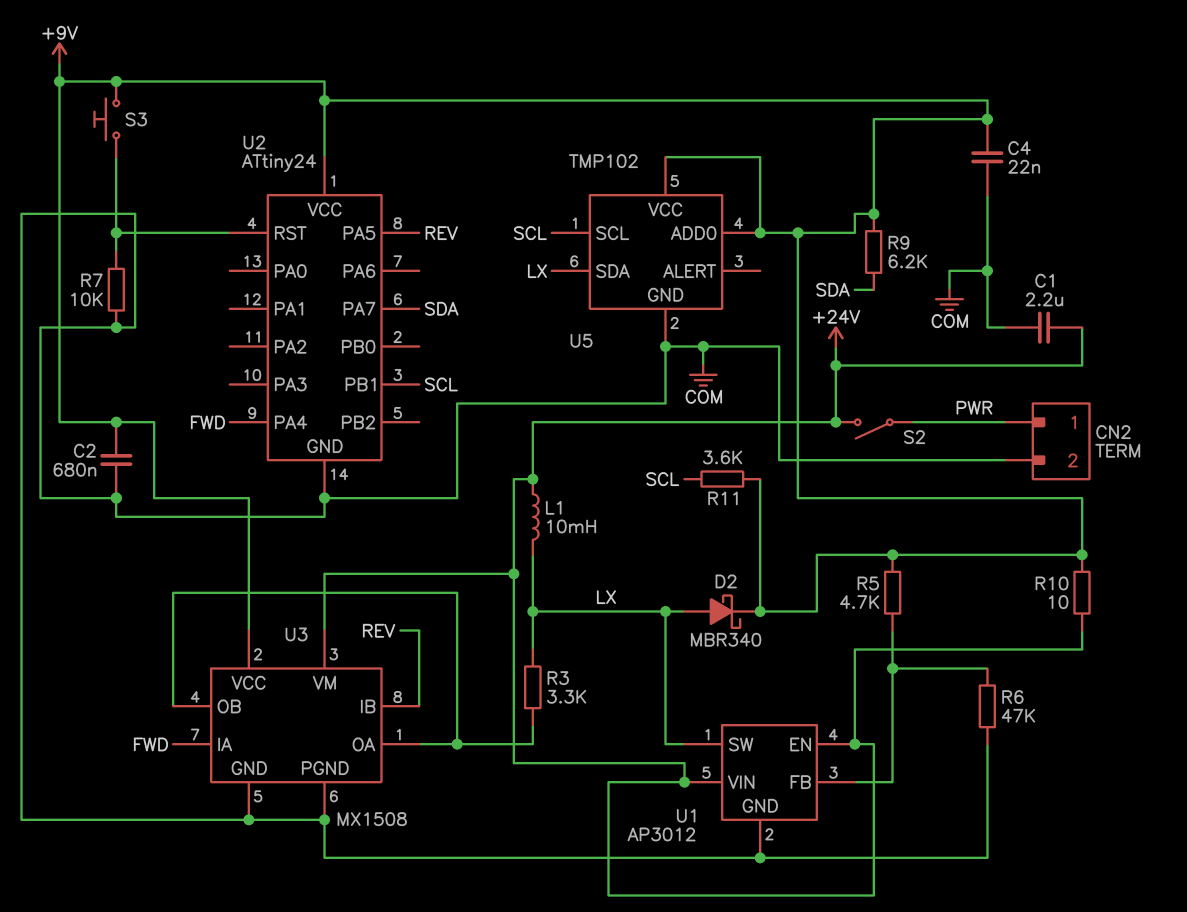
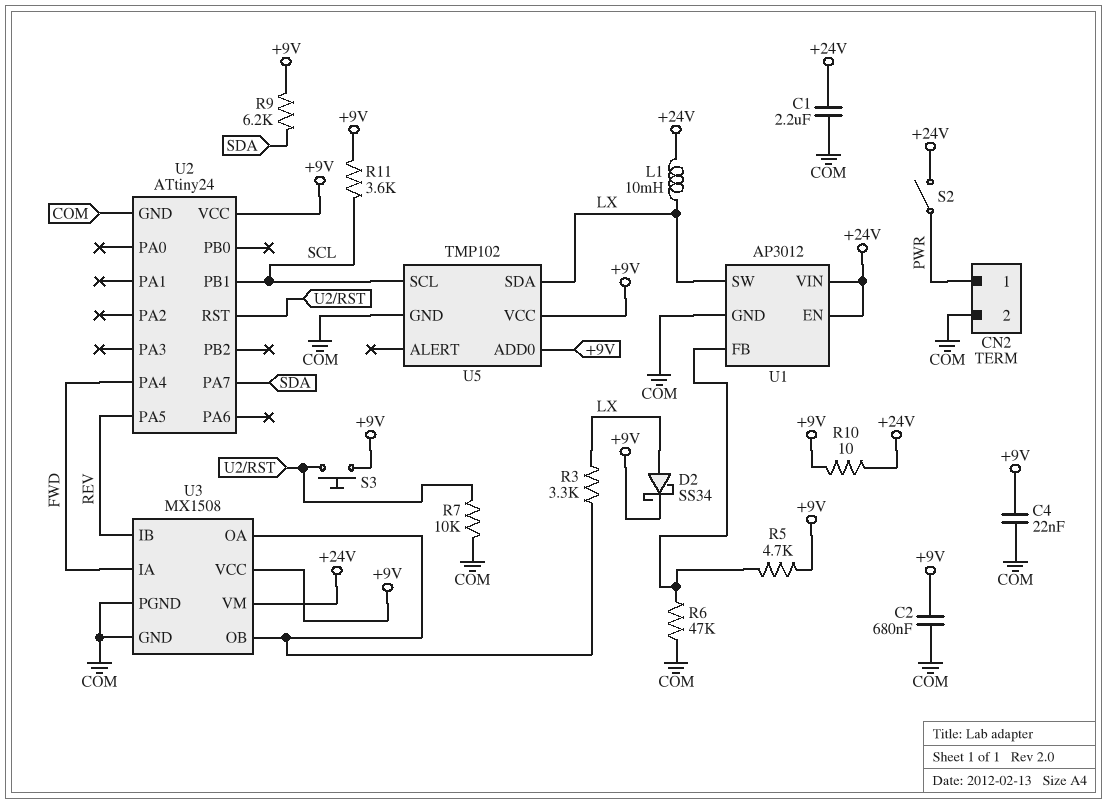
D2: schottky MBR340 (A LX, K +9V) -> schottky SS34 (A LX, K +9V)

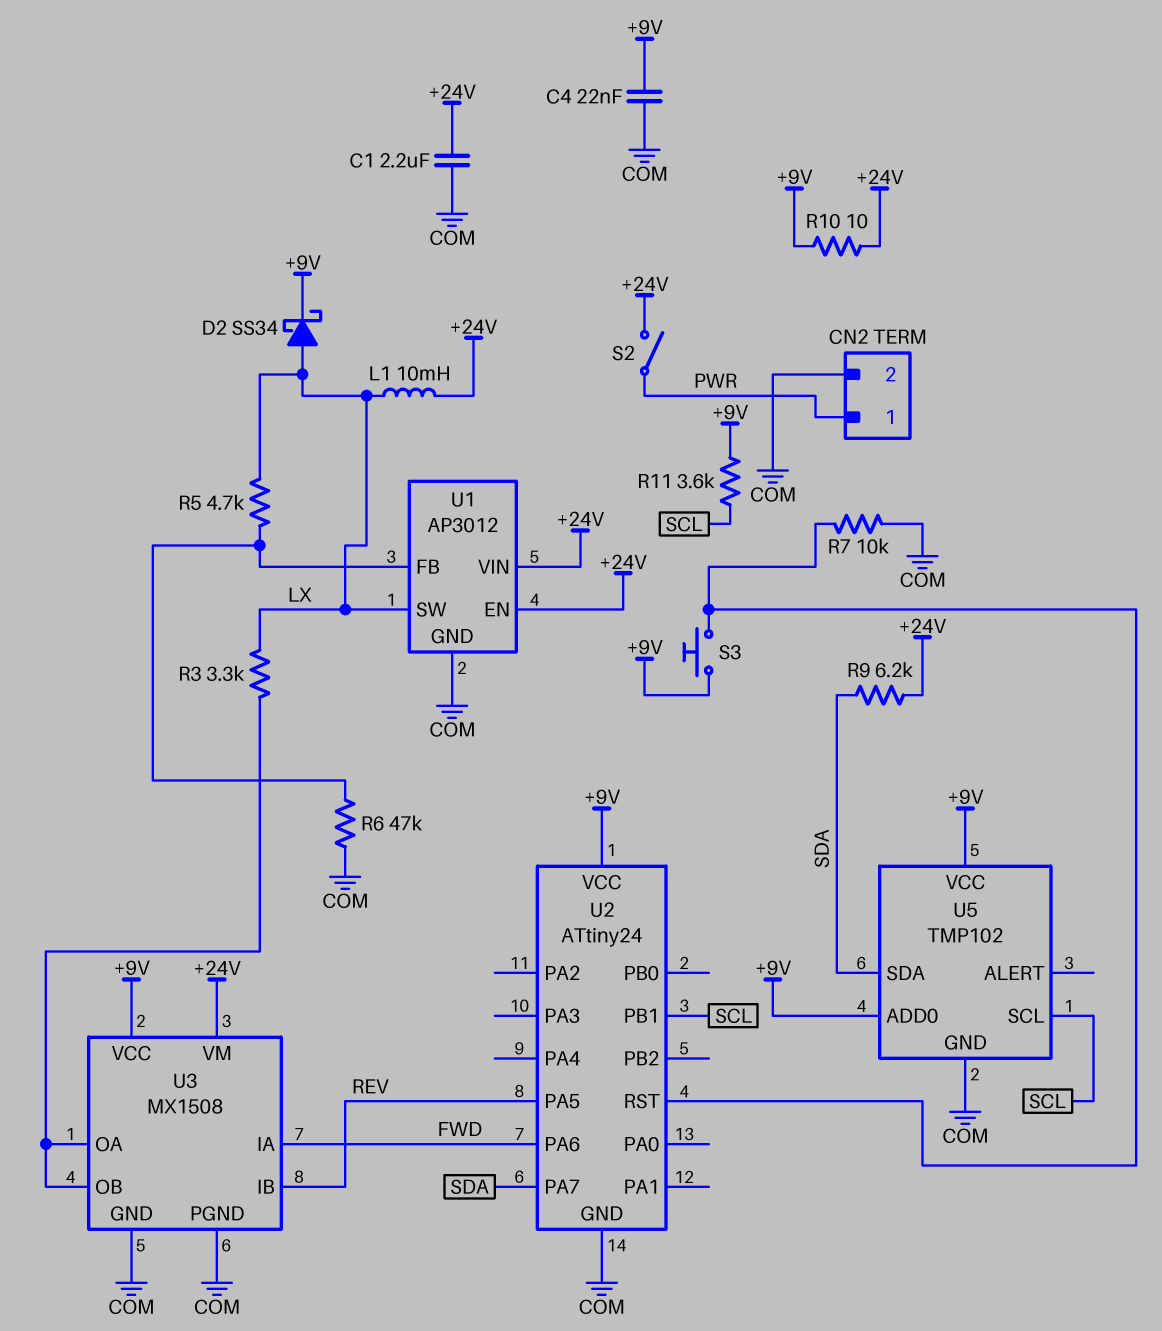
C2: 680nF (+9V, COM) -> none
R5: 4.7k (+9V, U1/FB) -> 4.7k (LX, U1/FB)
R9: 6.2k (+9V, SDA) -> 6.2k (+24V, SDA)
U2 pin PA4: FWD -> none
U2 pin PA6: none -> FWD
U5 pin SDA: LX -> SDA

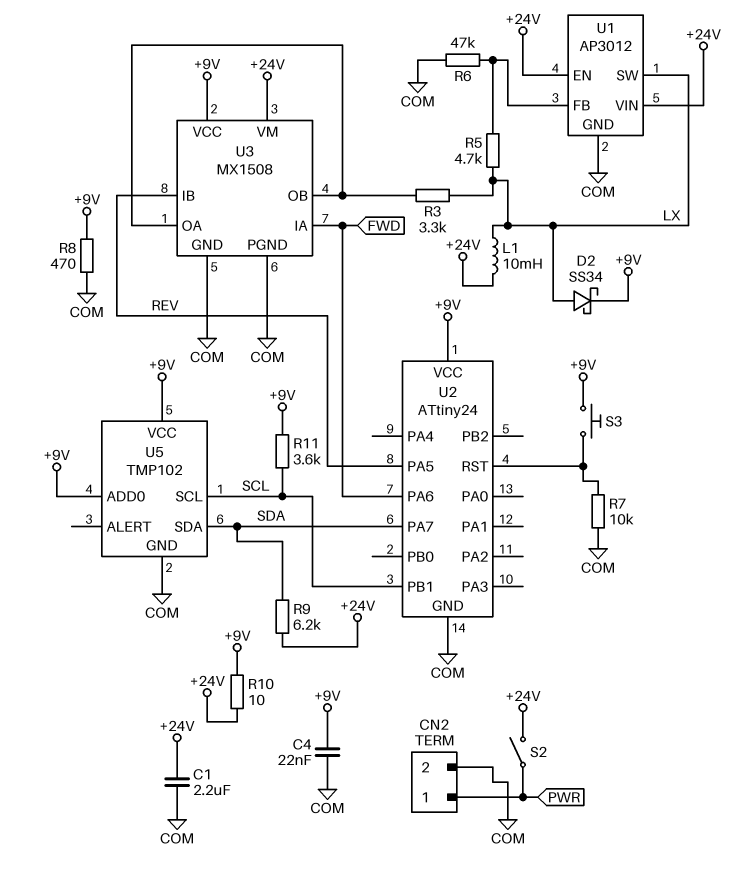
R8: none -> 470 (+9V, COM)

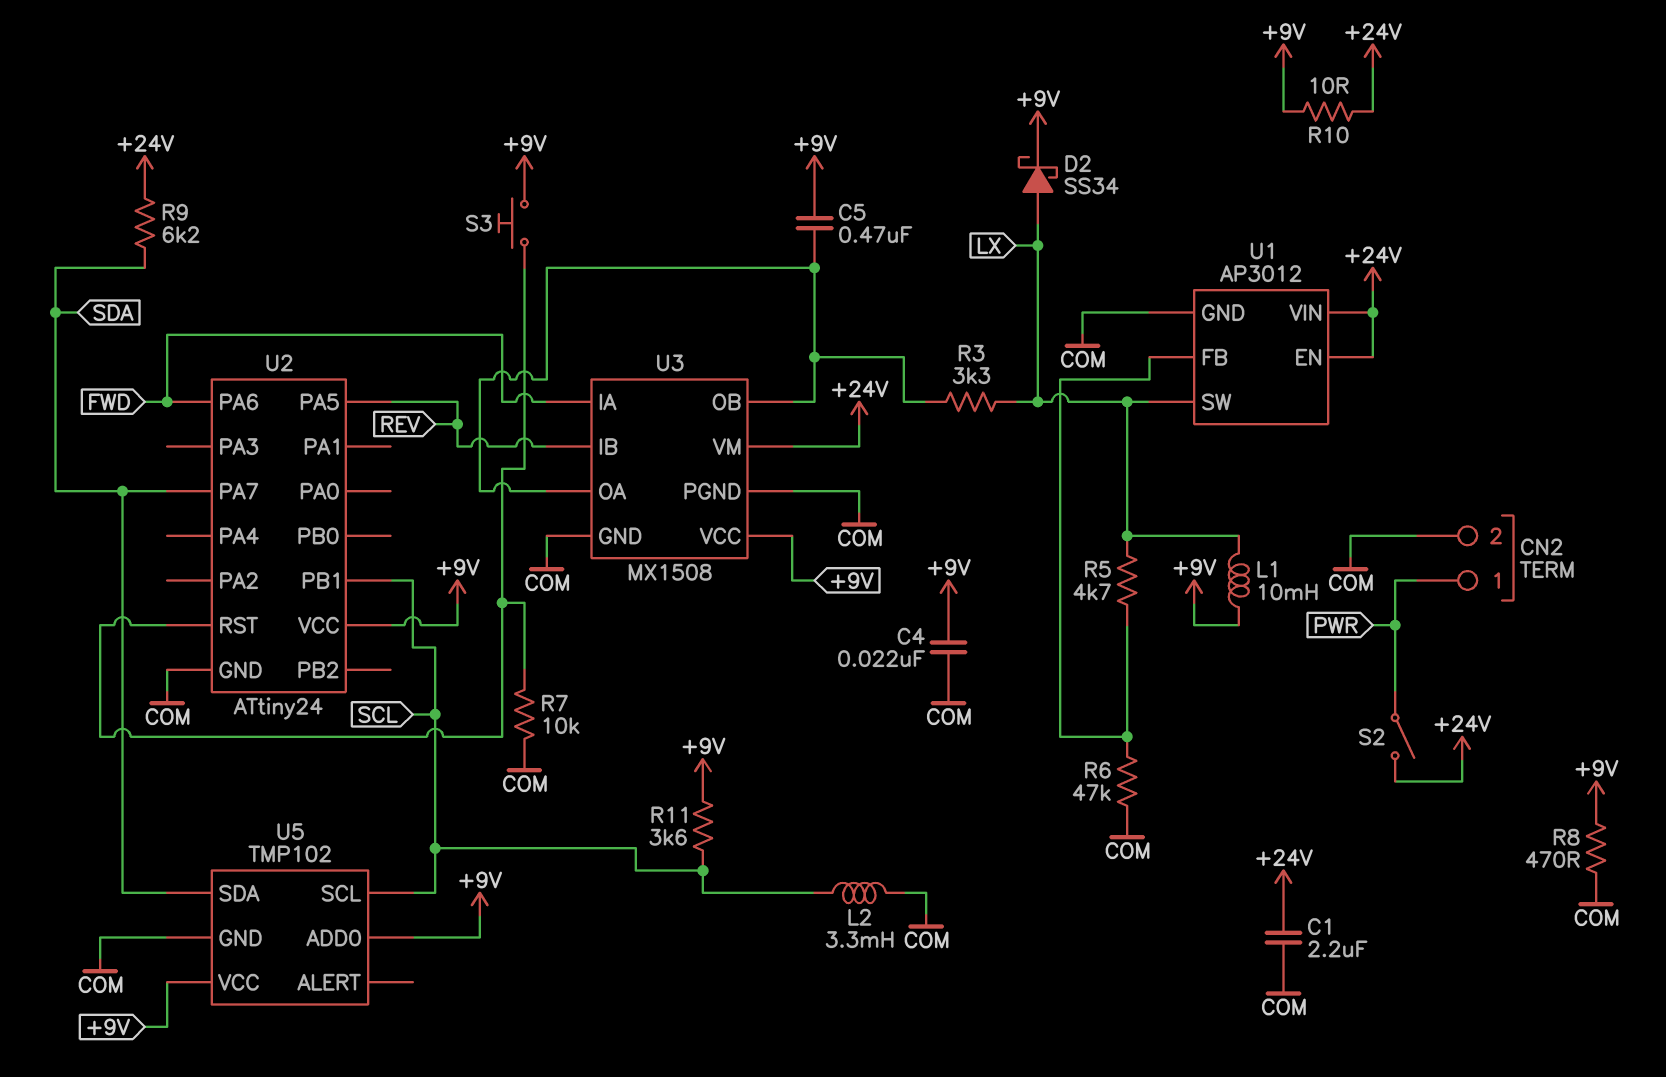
C5: none -> 470nF (+9V, U3/OA)
L1: 10mH (+24V, LX) -> 10mH (+9V, LX)
L2: none -> 3.3mH (COM, SCL)

